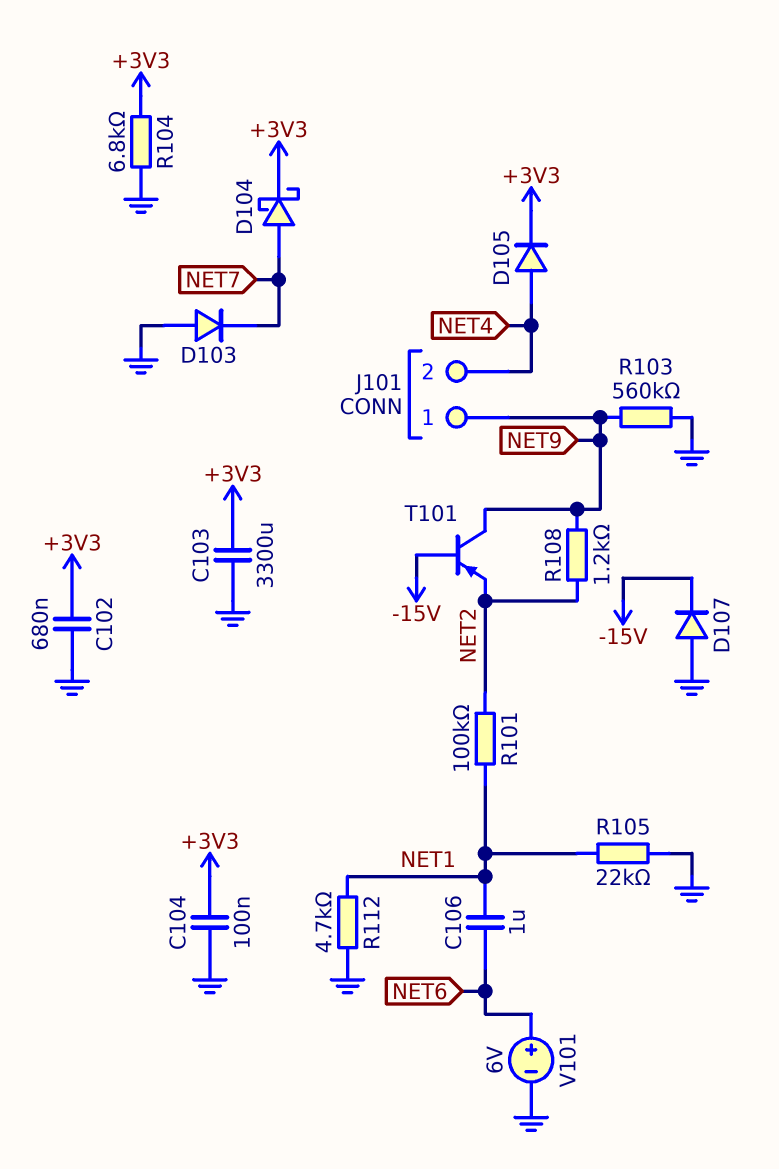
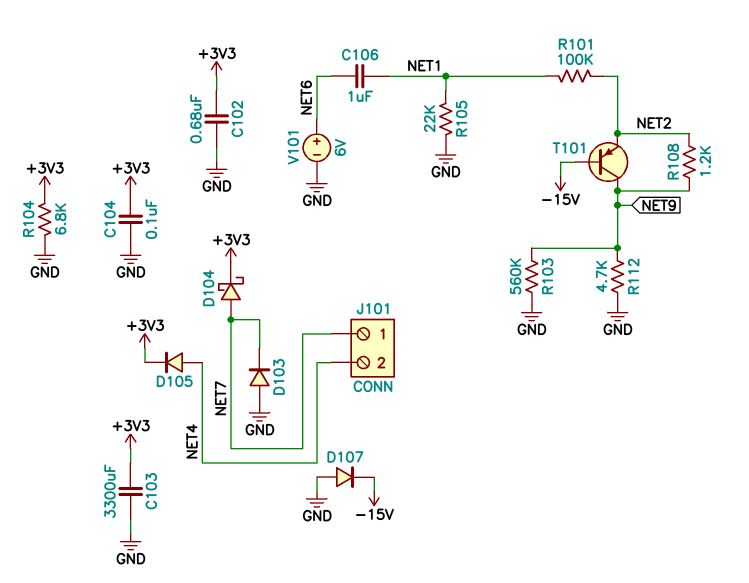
J101 pin 1: NET9 -> NET7
R112: 4.7k (GND, NET1) -> 4.7k (GND, NET9)

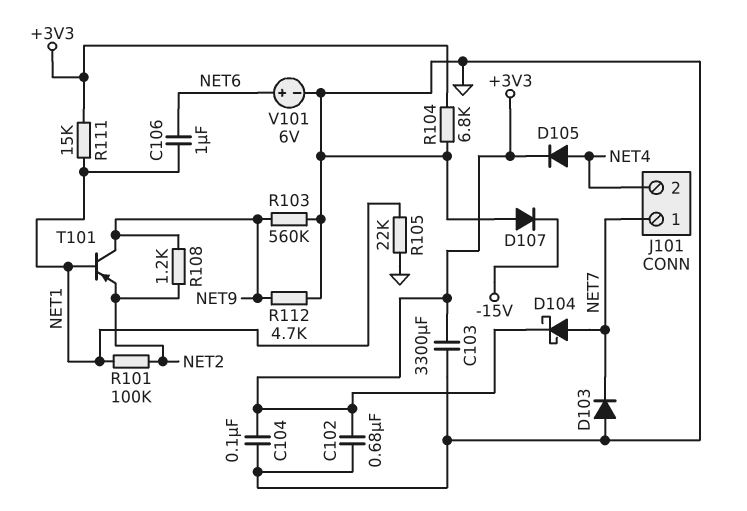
R111: none -> 15k (+3V3, NET1)
T101: PNP (B -15V, C NET9, E NET2) -> PNP (B NET1, C NET9, E NET2)

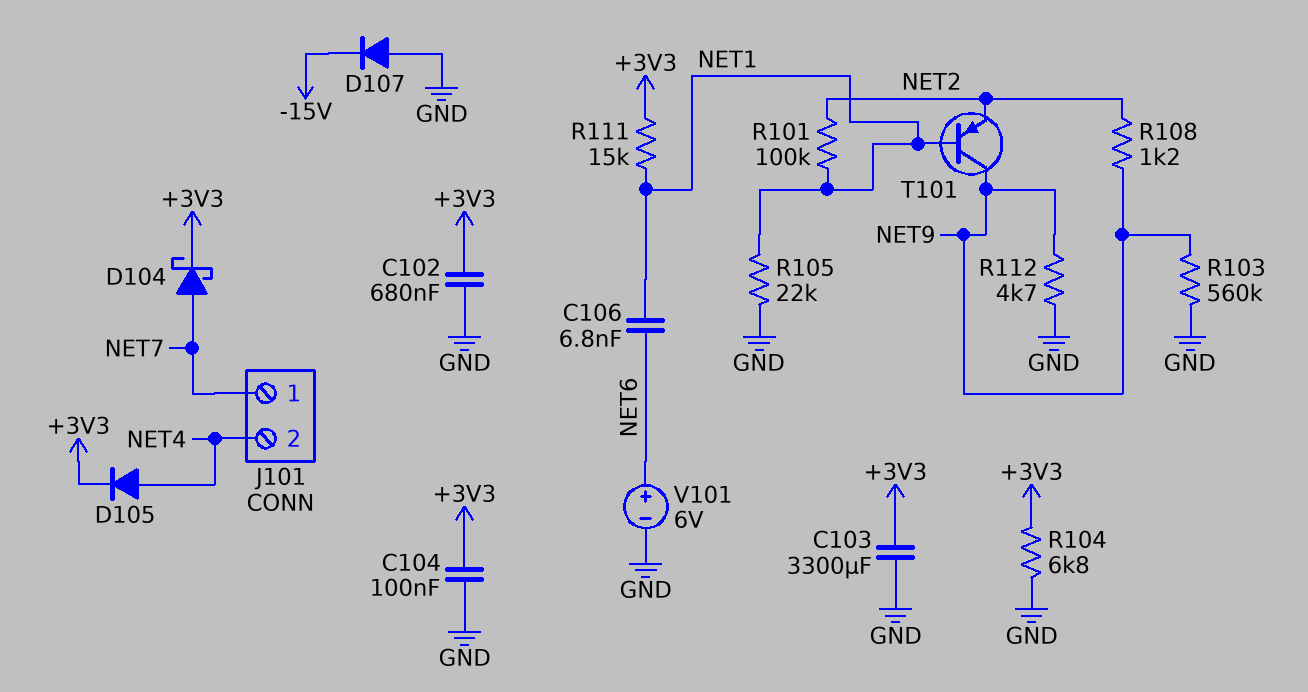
C106: 1uF (NET1, NET6) -> 6.8nF (NET1, NET6)
D103: diode (A GND, K NET7) -> none

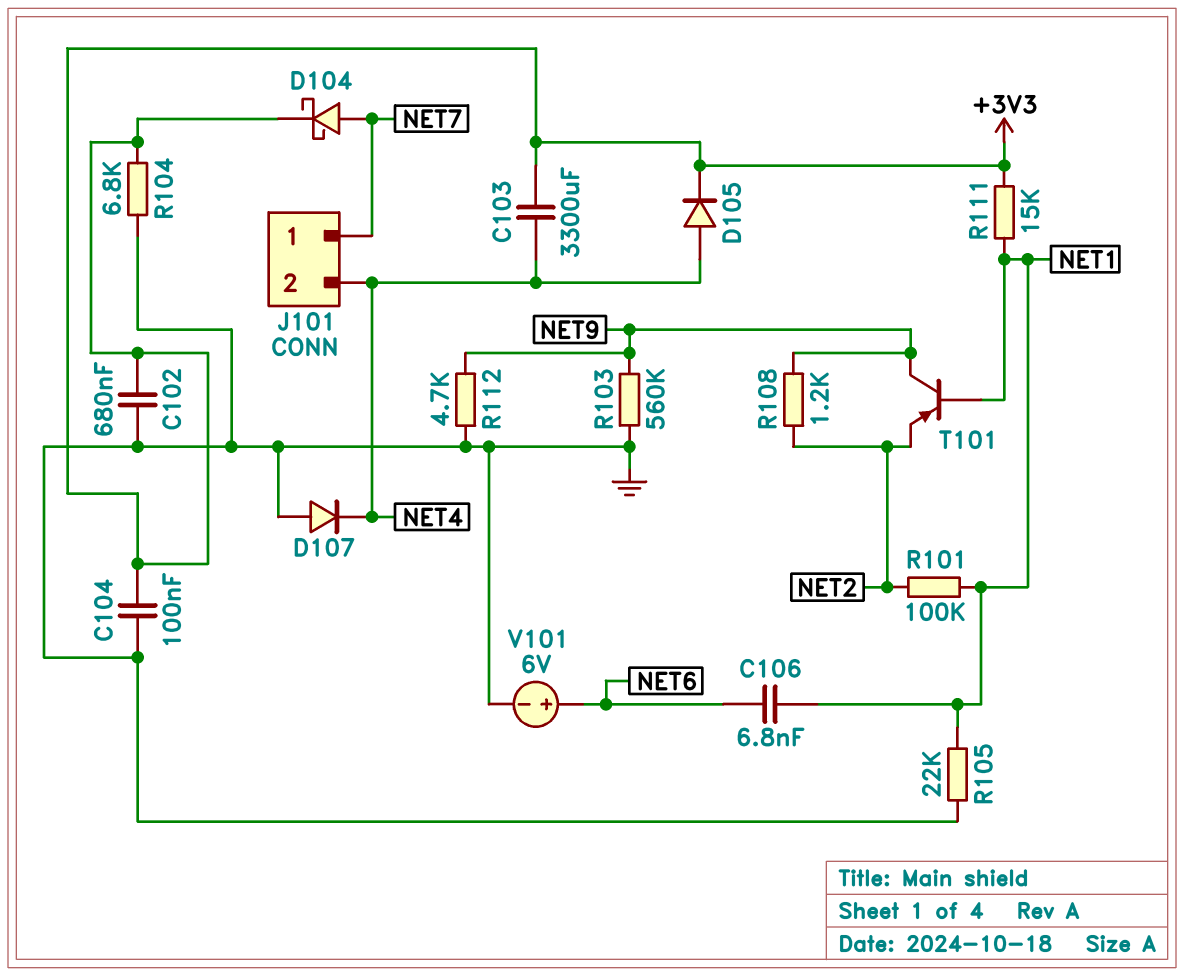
C103: 3300uF (+3V3, GND) -> 3300uF (+3V3, NET4)
D107: diode (A GND, K -15V) -> diode (A GND, K NET4)

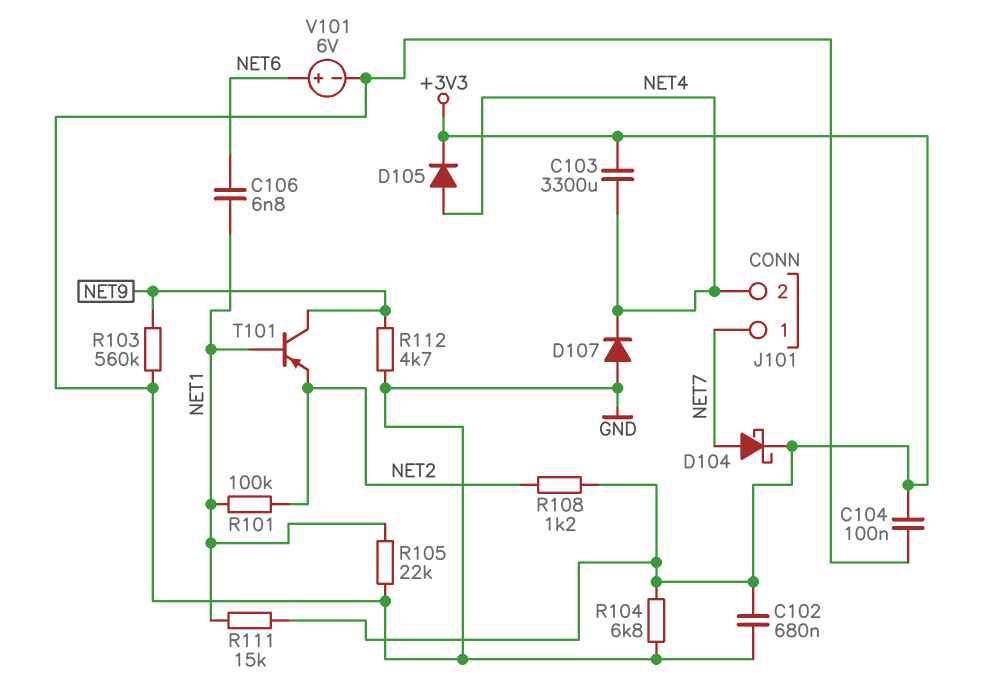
R108: 1.2k (NET2, NET9) -> 1.2k (+3V3, NET2)

